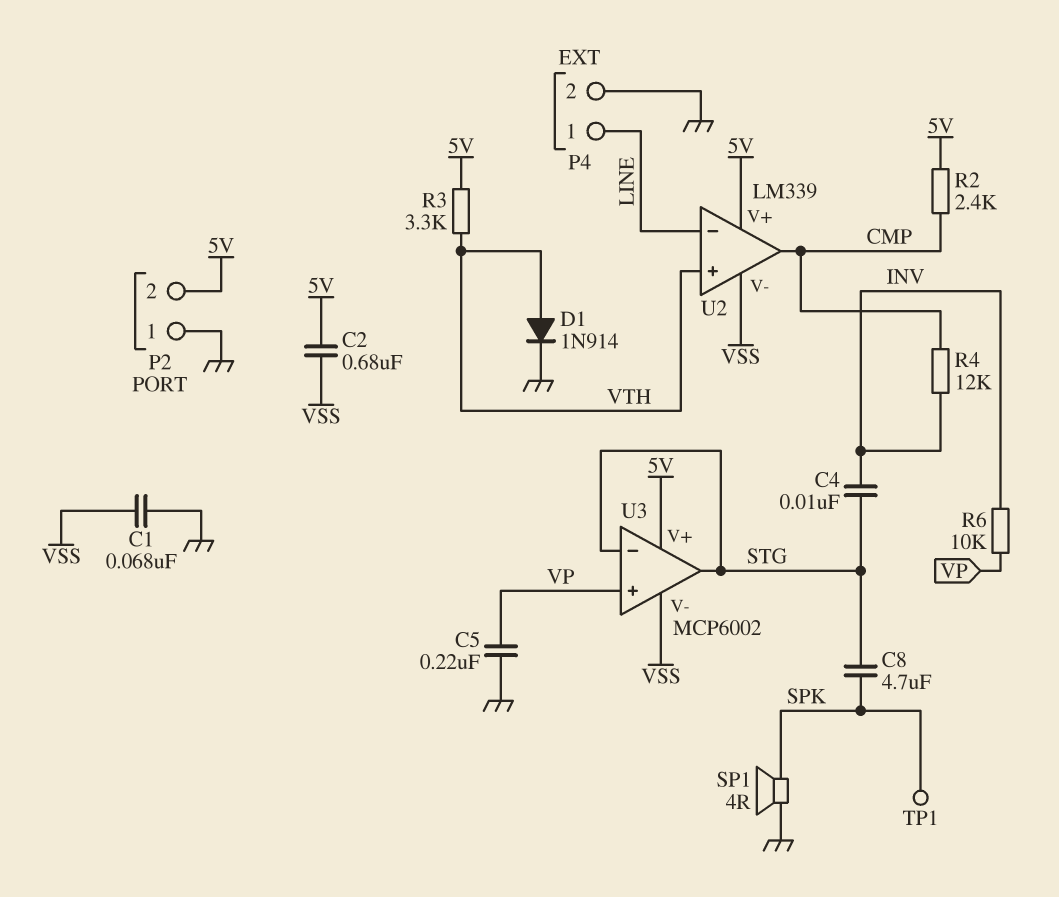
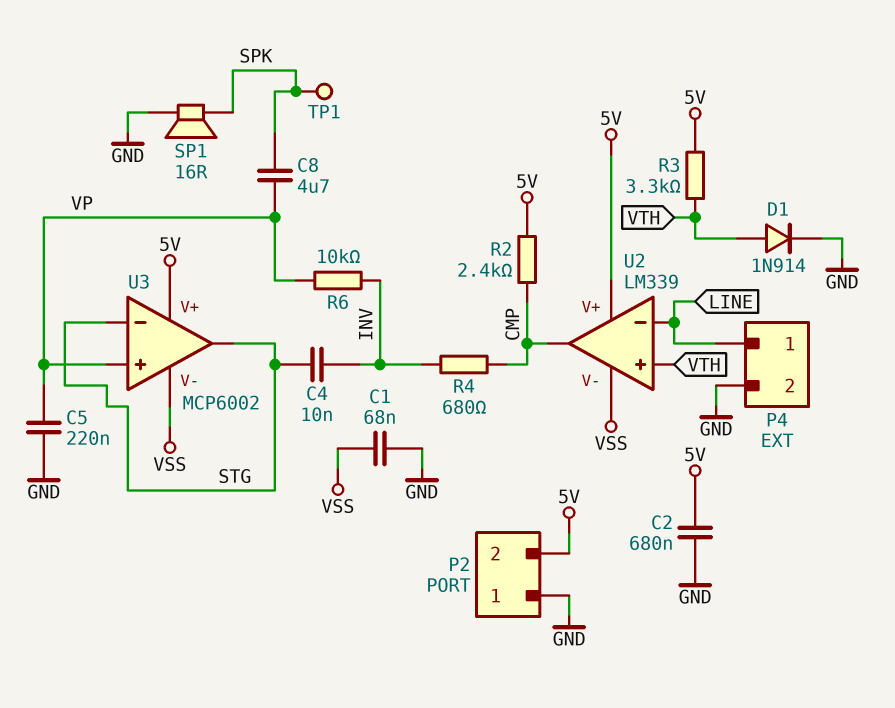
C2: 680nF (5V, VSS) -> 680nF (5V, GND)
C8: 4.7uF (SPK, STG) -> 4.7uF (SPK, VP)
R4: 12k (CMP, INV) -> 680 (CMP, INV)
SP1: speaker 4R (GND, SPK) -> speaker 16R (GND, SPK)

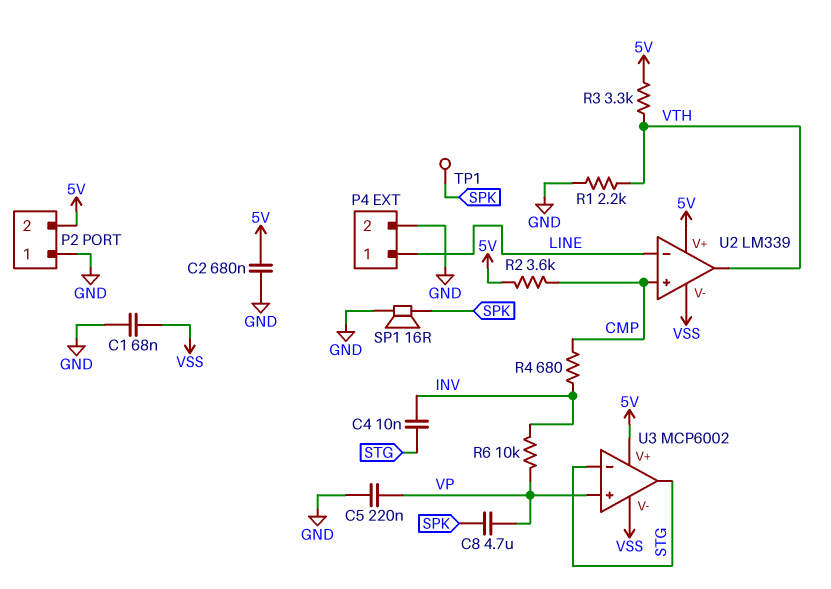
D1: diode 1N914 (A VTH, K GND) -> none
R1: none -> 2.2k (GND, VTH)
R2: 2.4k (5V, CMP) -> 3.6k (5V, CMP)
U2 pin in+: VTH -> CMP
U2 pin out: CMP -> VTH

